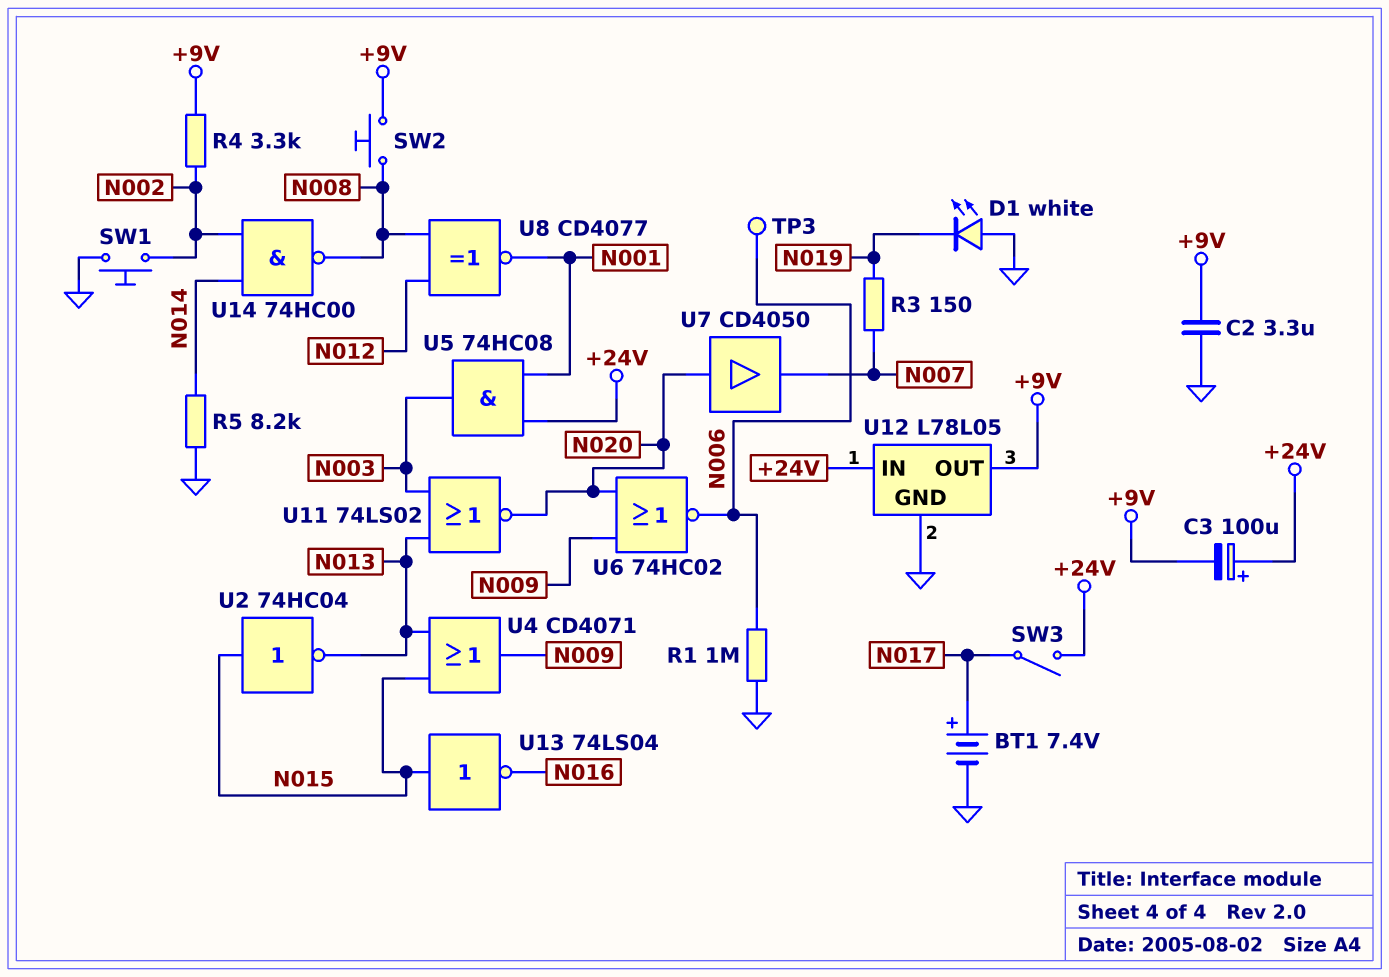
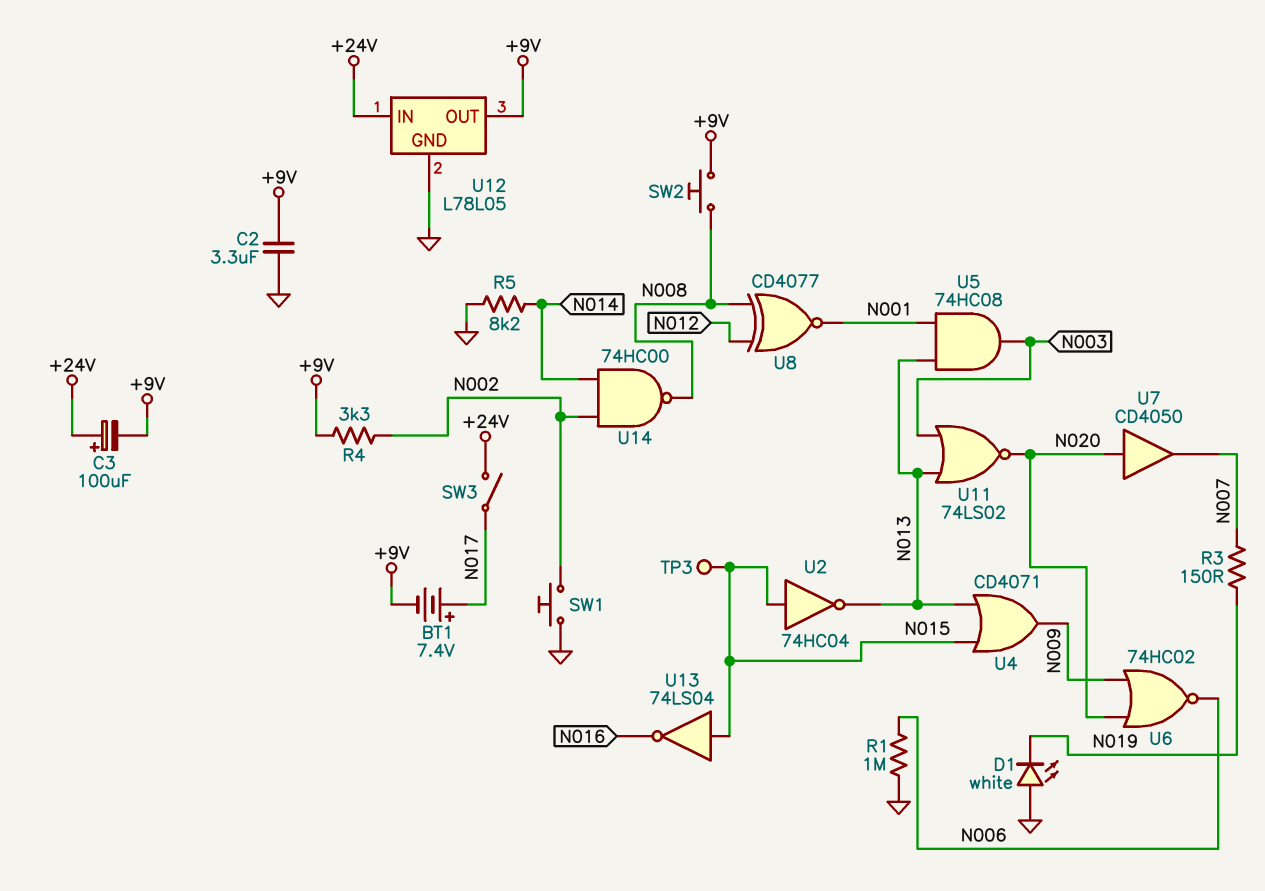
BT1: 7.4V (plus N017, minus GND) -> 7.4V (plus N017, minus +9V)
TP3: test point (N006) -> test point (N015)
U5: AND 74HC08 (in +24V, in N001, out N003) -> AND 74HC08 (in N001, in N013, out N003)

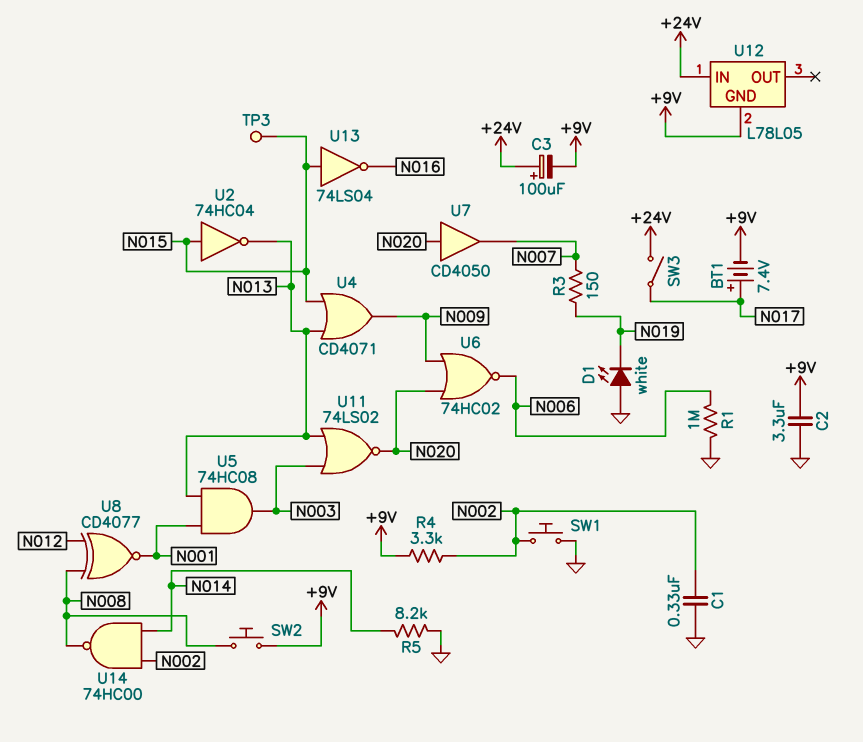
C1: none -> 330nF (GND, N002)
U12 pin GND: GND -> +9V
U12 pin OUT: +9V -> none

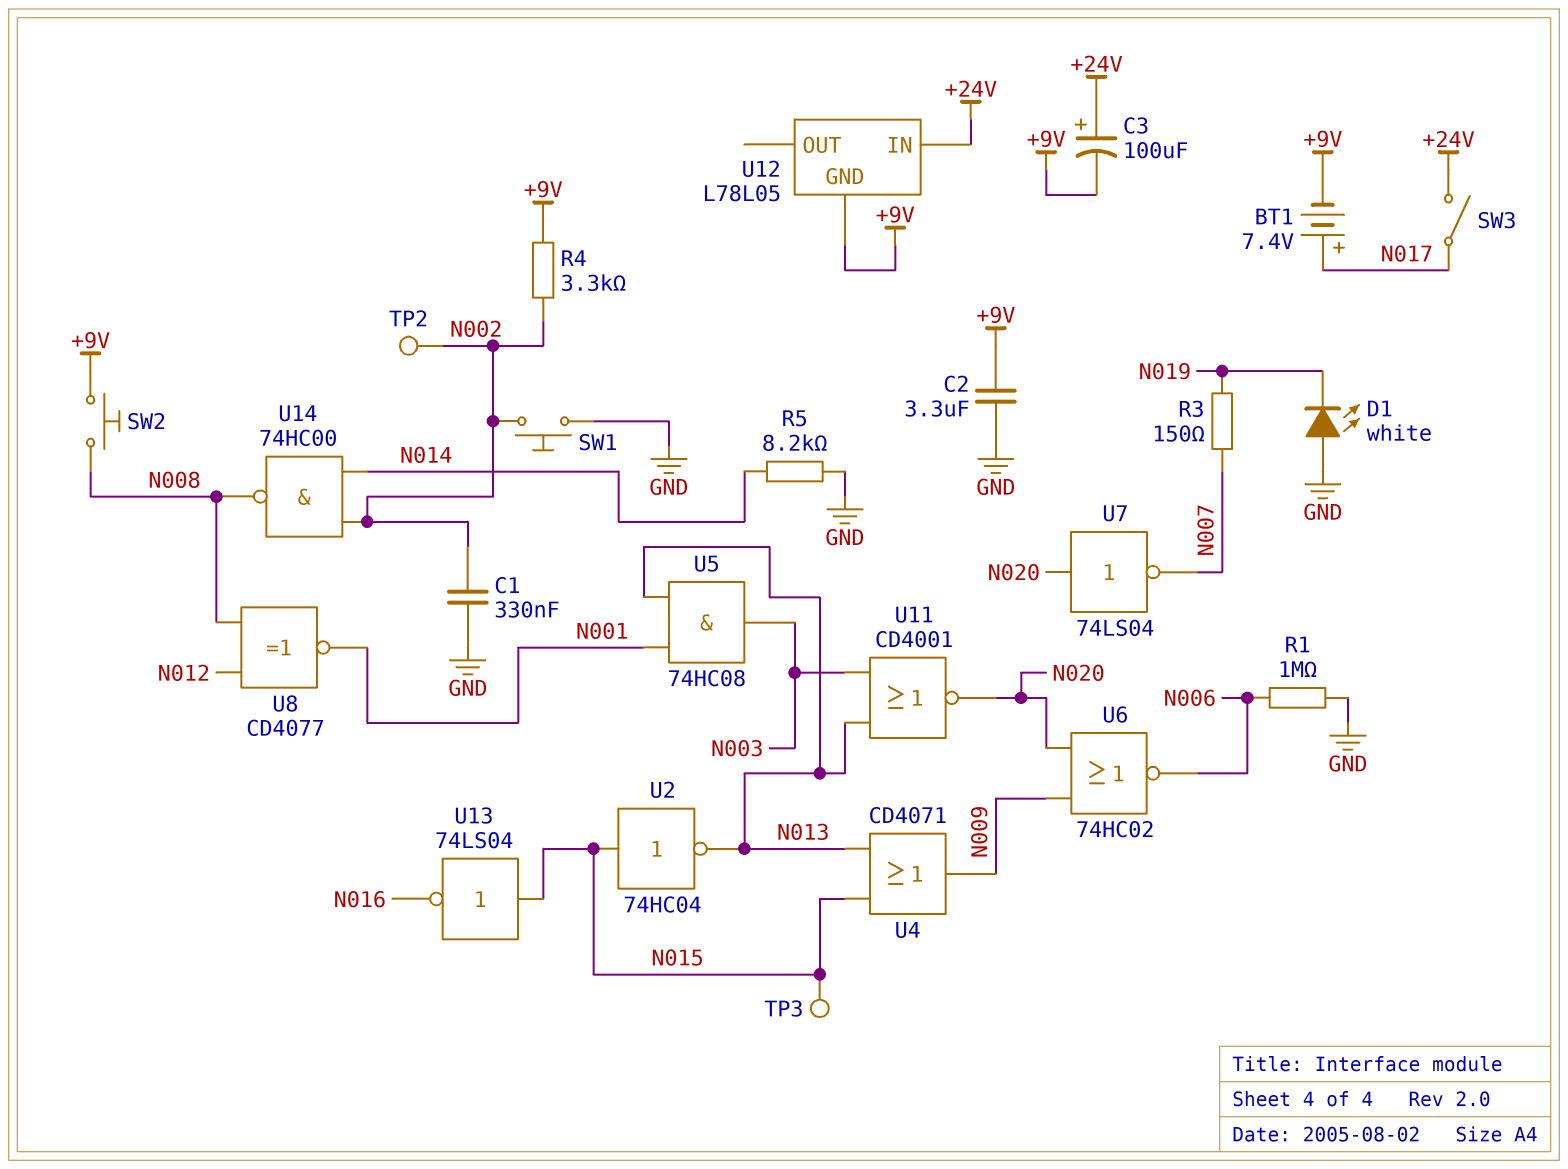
TP2: none -> test point (N002)
U7: buffer CD4050 (in N020, out N007) -> NOT 74LS04 (in N020, out N007)
U11: NOR 74LS02 (in N003, in N013, out N020) -> NOR CD4001 (in N003, in N013, out N020)

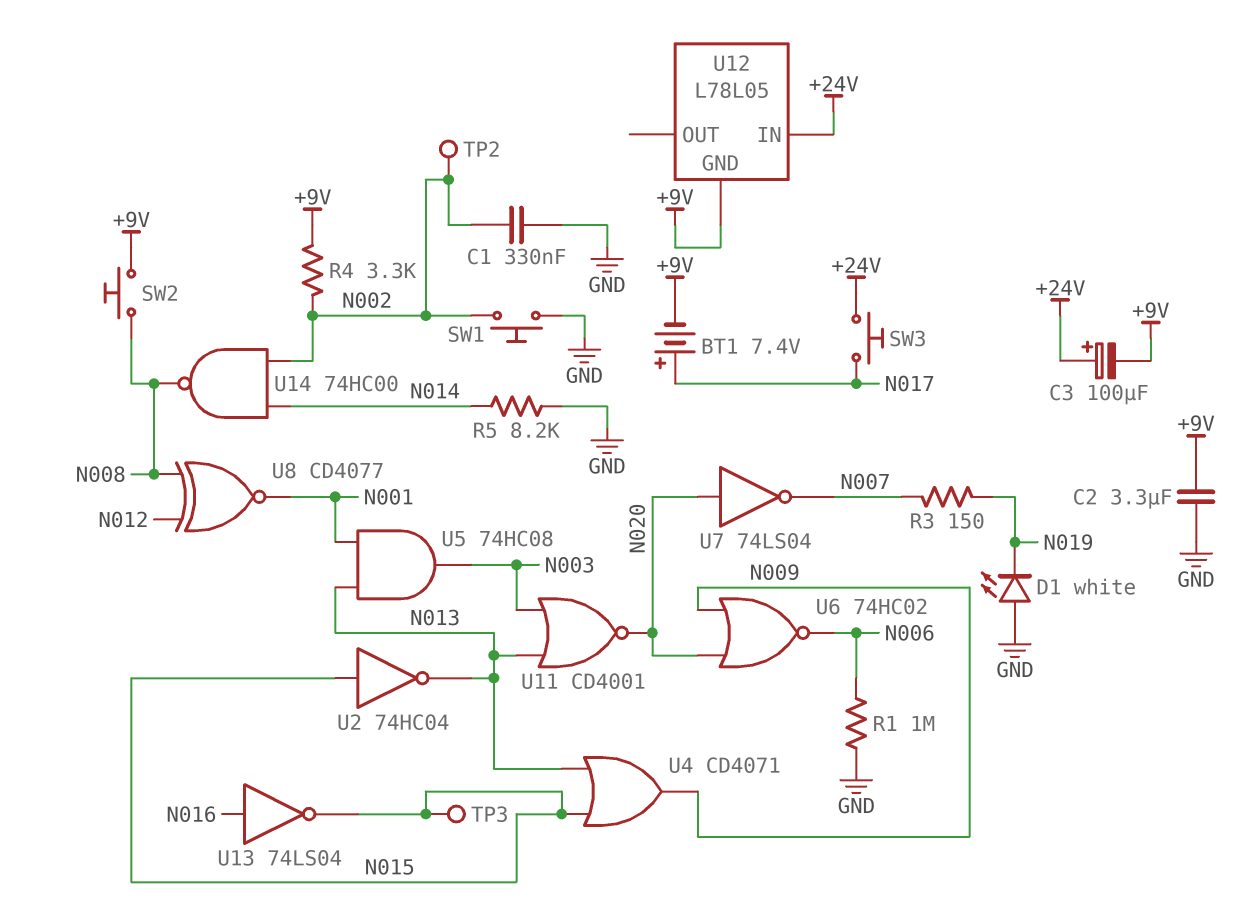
SW3: switch (+24V, N017) -> button (+24V, N017)
U13: NOT 74LS04 (in N015, out N016) -> NOT 74LS04 (in N016, out N015)

